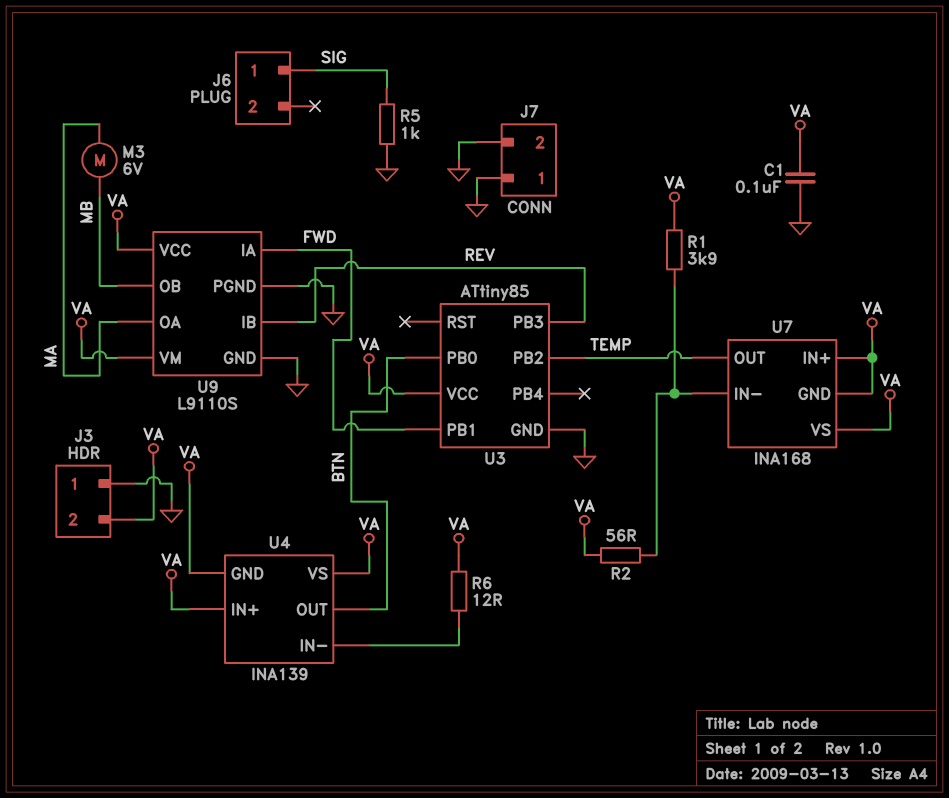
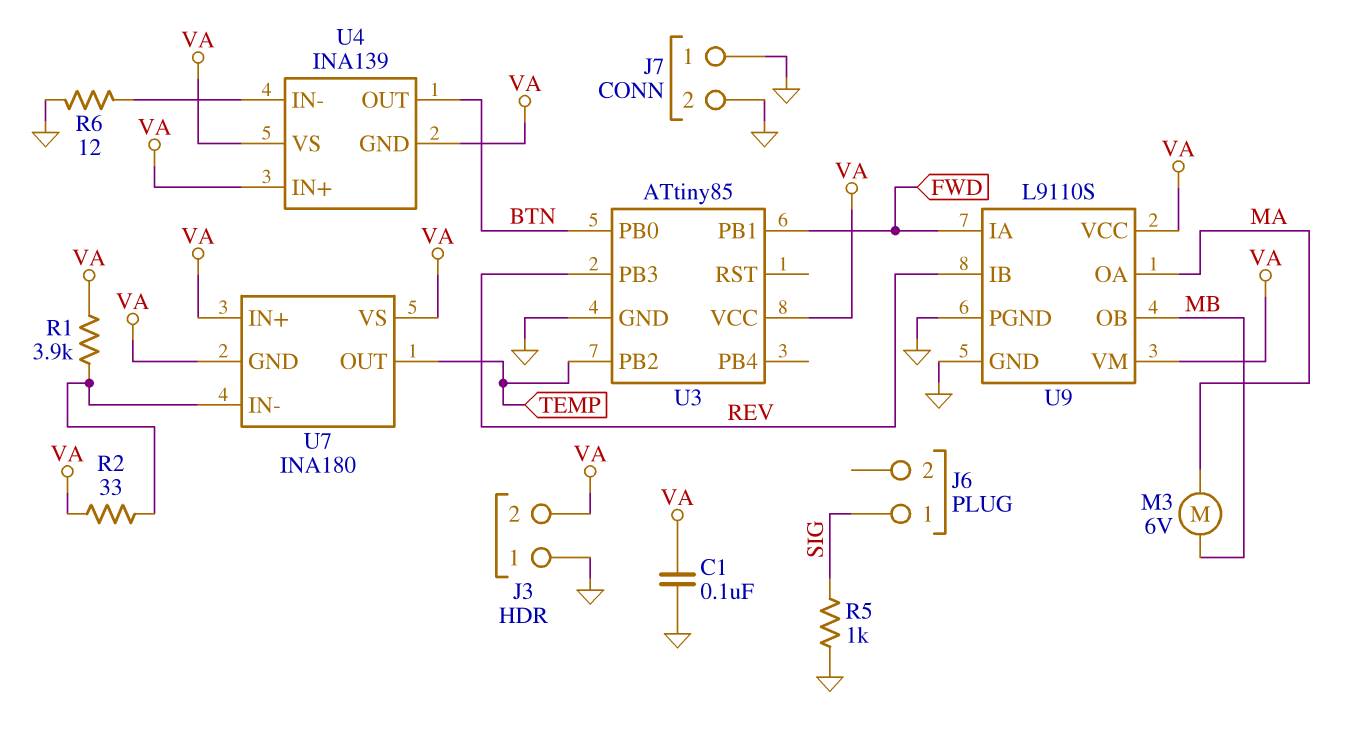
R2: 56 (U7/IN-, VA) -> 33 (U7/IN-, VA)
R6: 12 (U4/IN-, VA) -> 12 (GND, U4/IN-)
U7: INA168 -> INA180

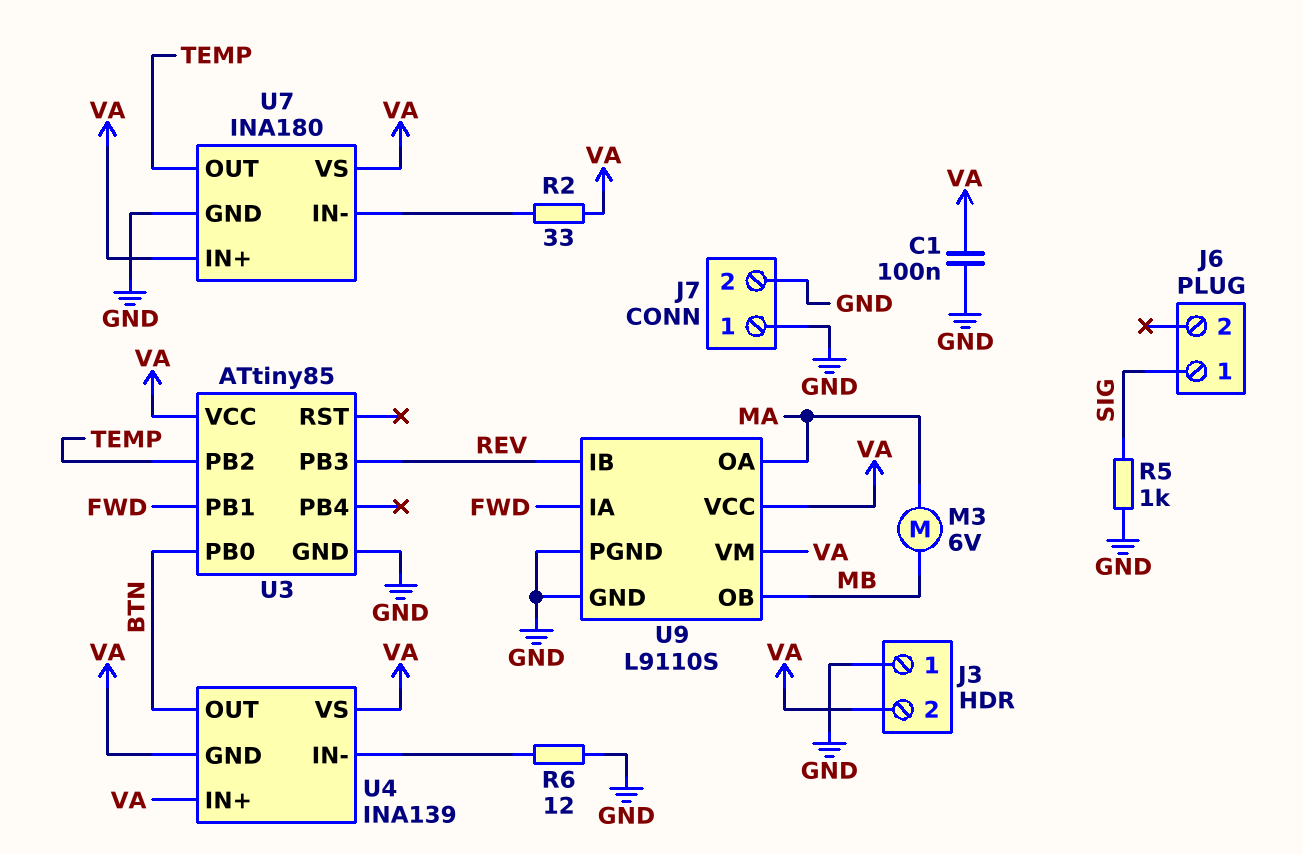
R1: 3.9k (U7/IN-, VA) -> none
U7 pin GND: VA -> GND

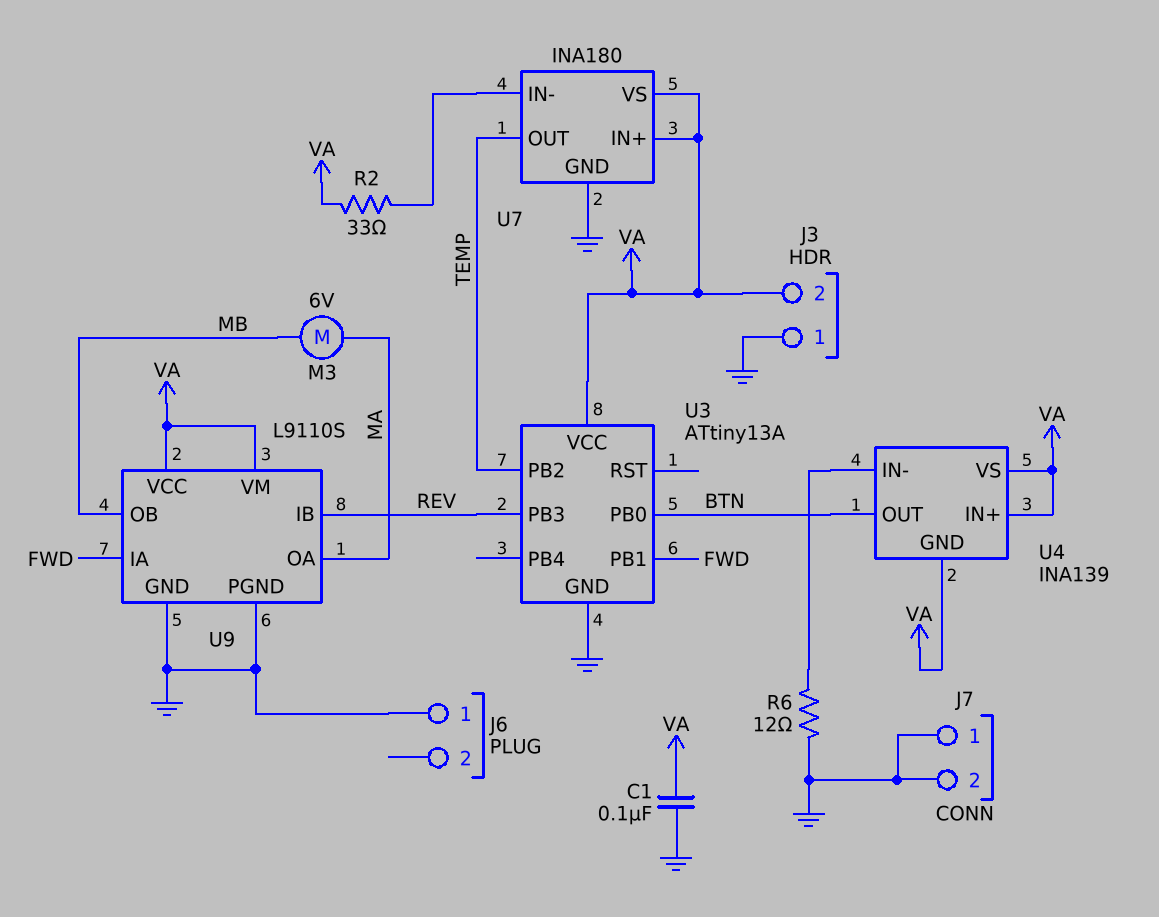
J6 pin 1: SIG -> GND
R5: 1k (GND, SIG) -> none
U3: ATtiny85 -> ATtiny13A

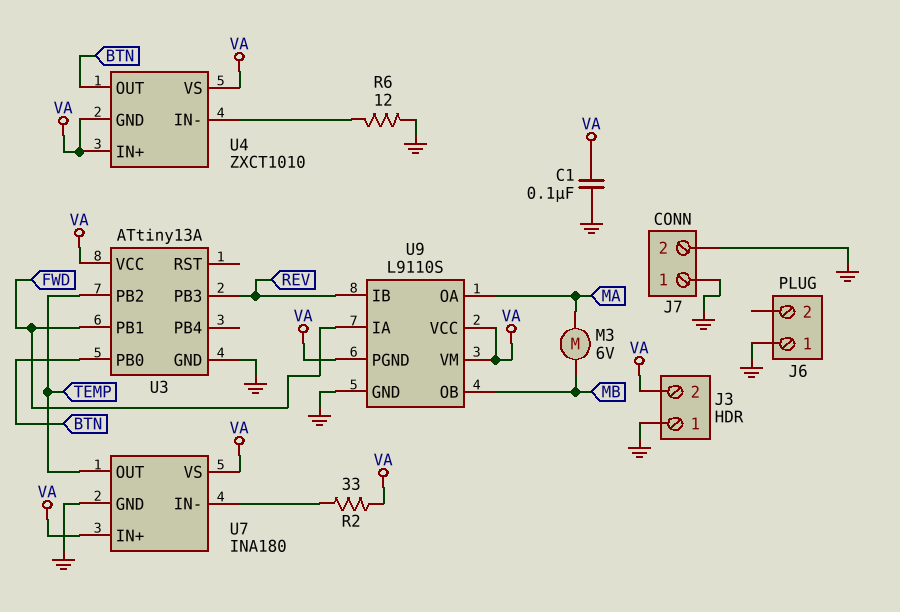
U4: INA139 -> ZXCT1010
U9 pin PGND: GND -> VA

